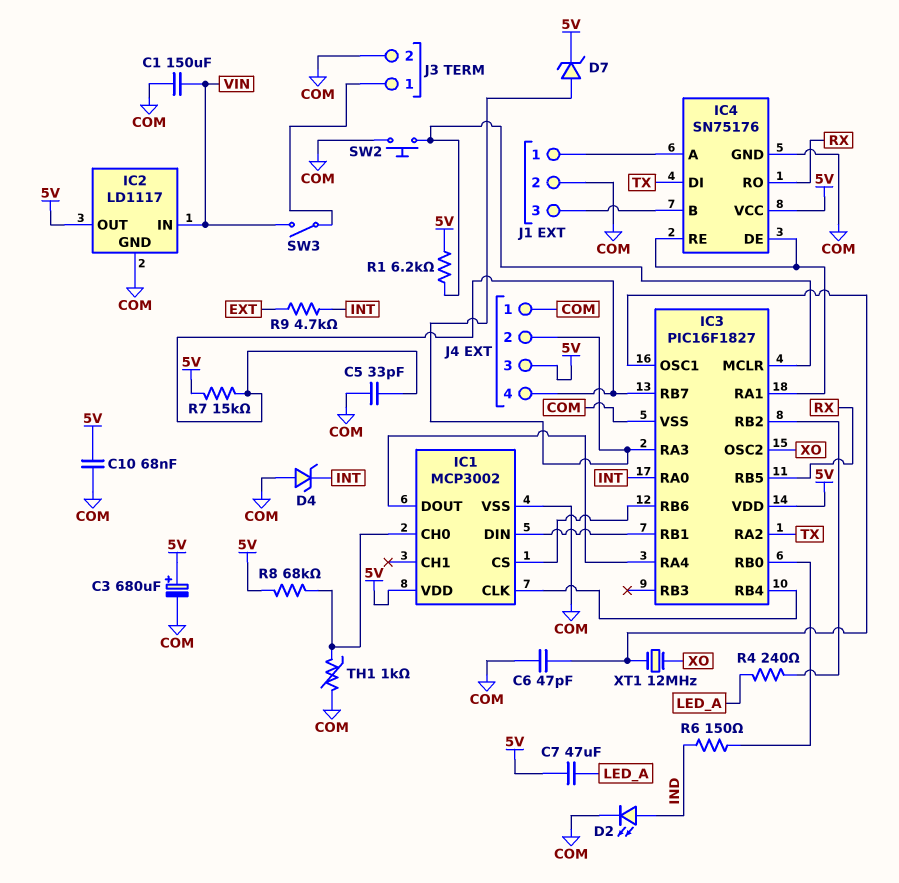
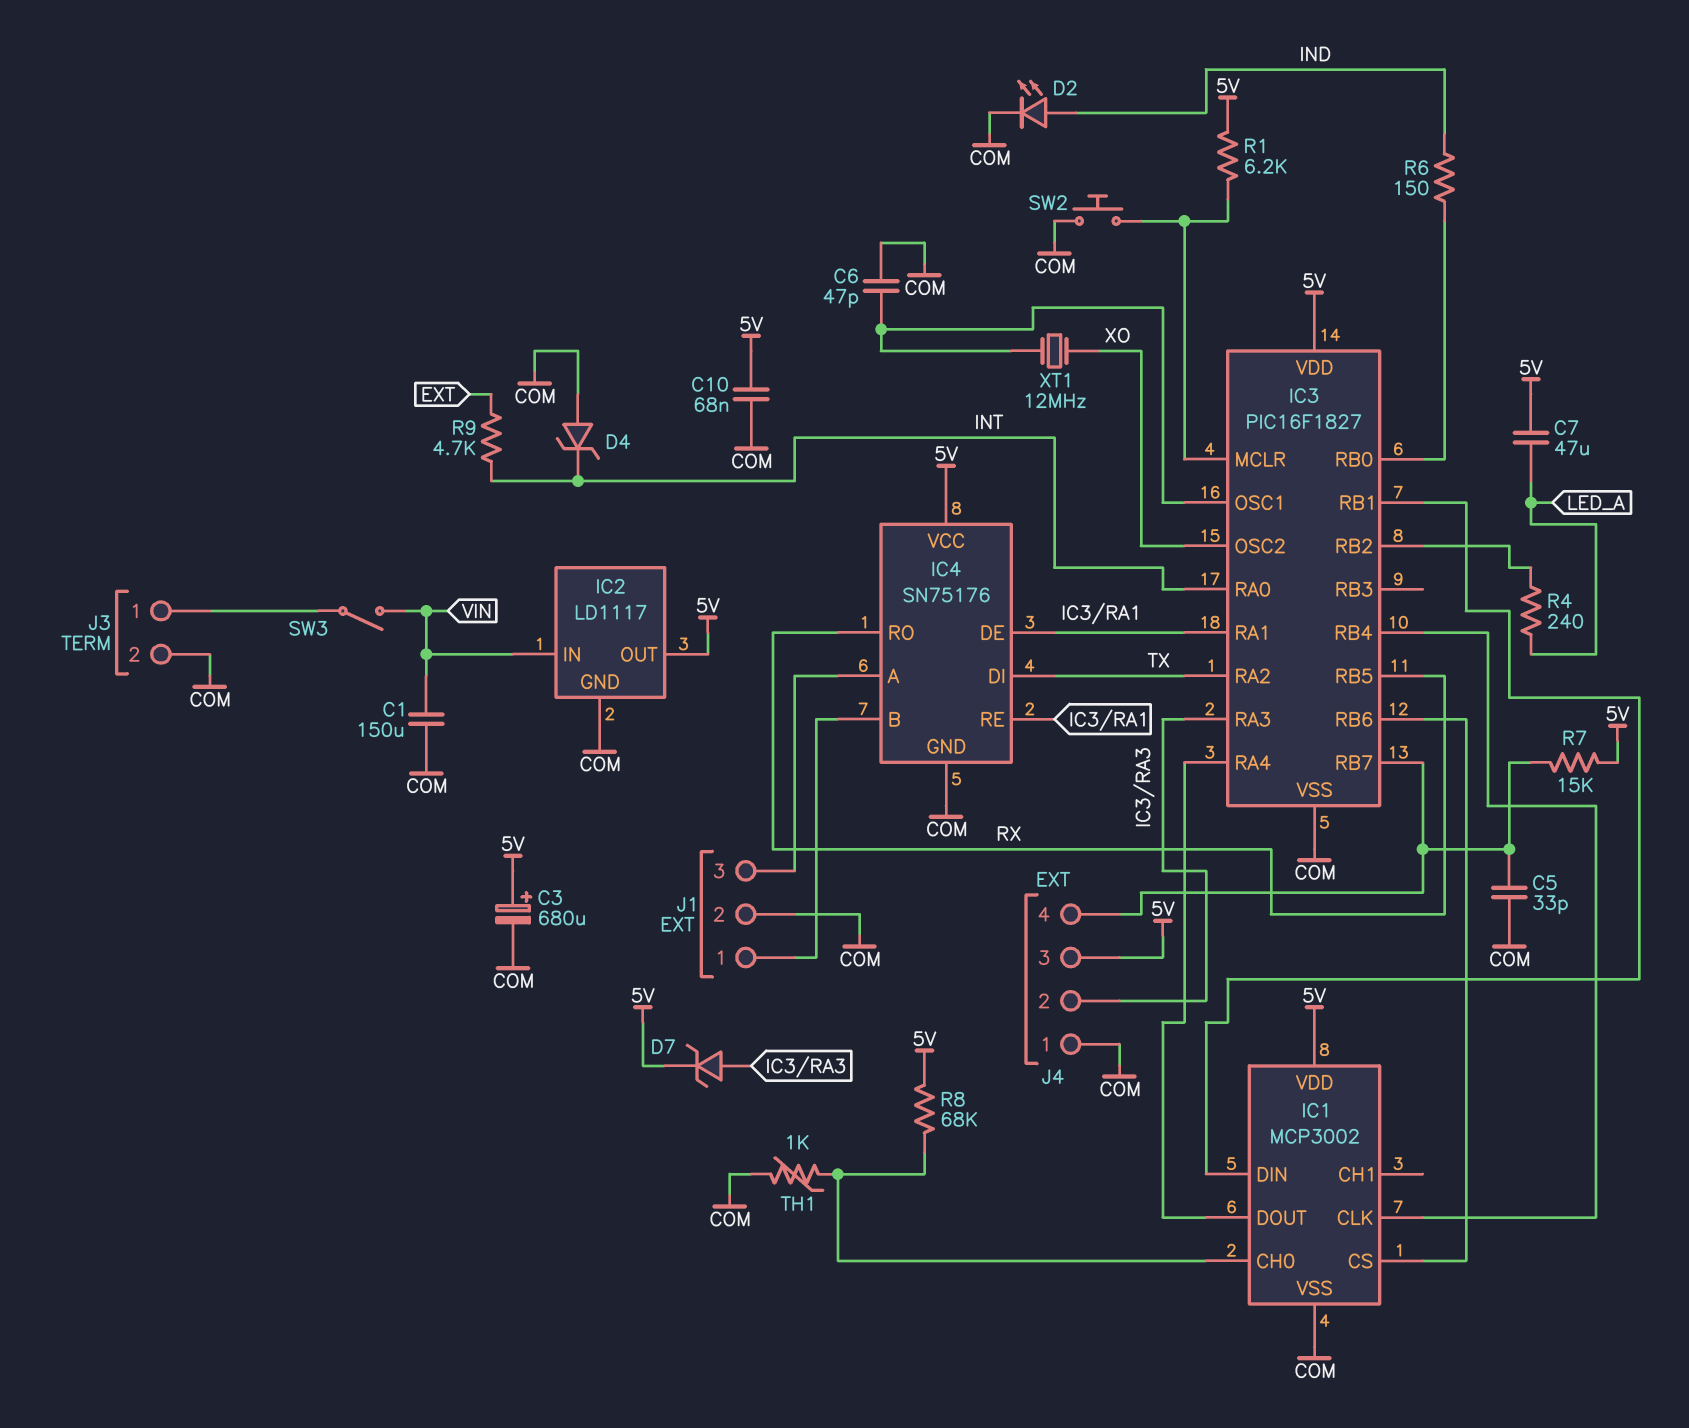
J1 pin 1: IC4/A -> IC4/B
J1 pin 3: IC4/B -> IC4/A

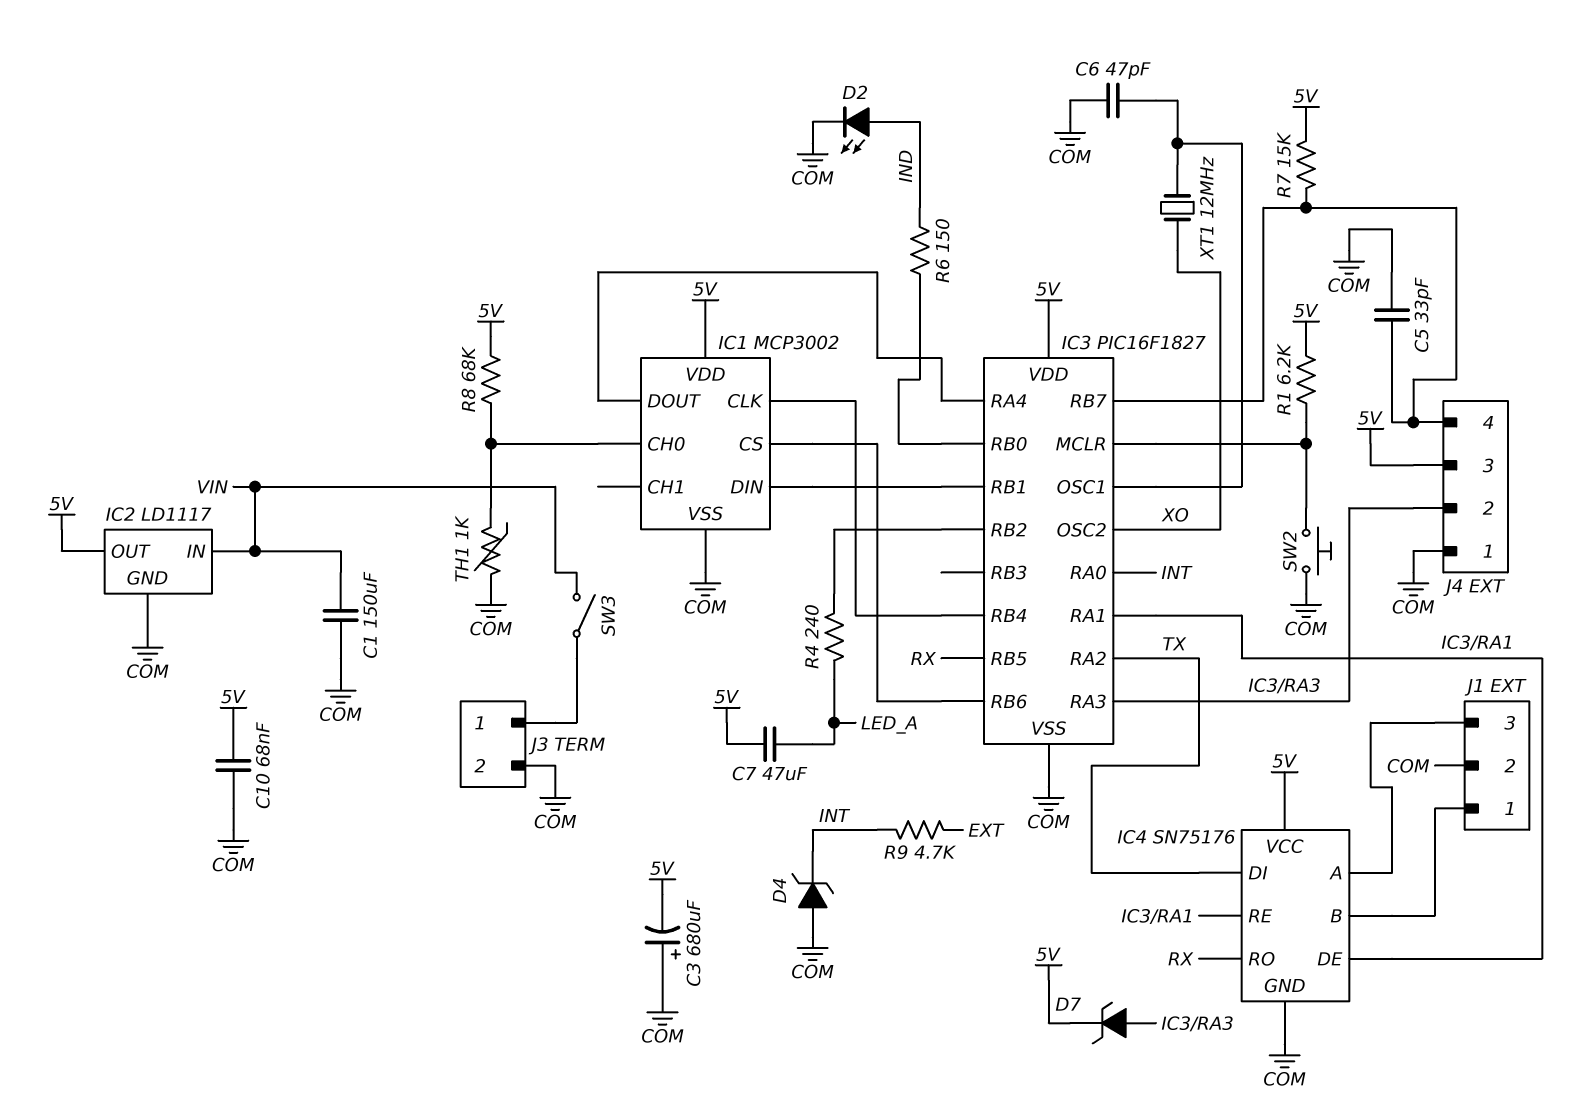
C3: 680uF (plus 5V, minus COM) -> 680uF (plus COM, minus 5V)

